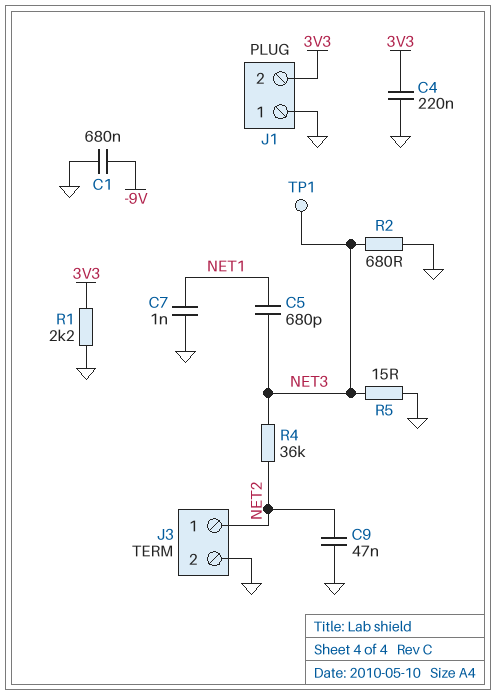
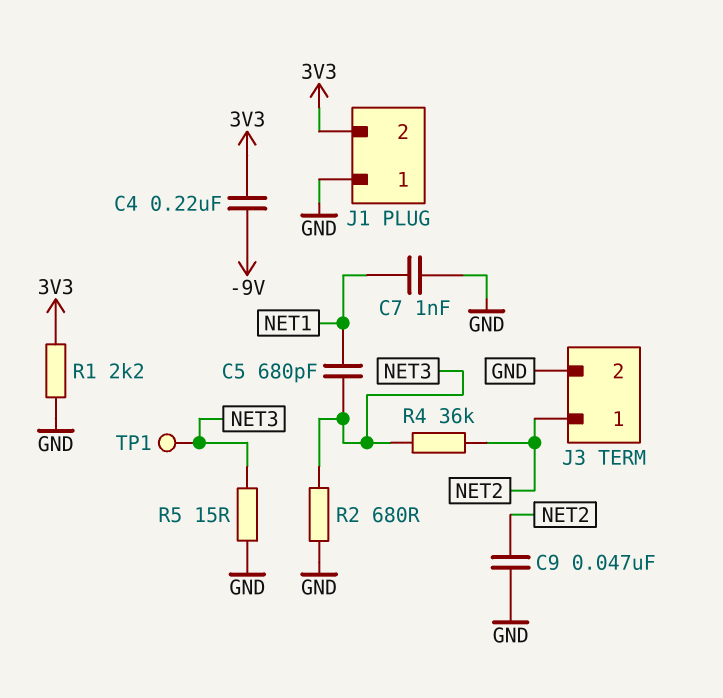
C1: 680nF (-9V, GND) -> none
C4: 220nF (3V3, GND) -> 220nF (-9V, 3V3)

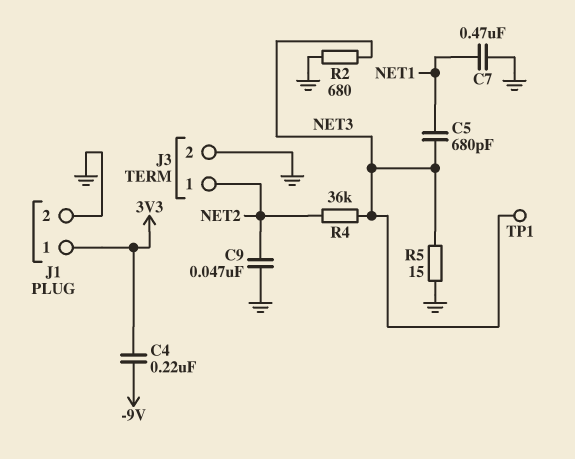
C7: 1nF (GND, NET1) -> 470nF (GND, NET1)
J1 pin 1: GND -> 3V3
J1 pin 2: 3V3 -> GND
R1: 2.2k (3V3, GND) -> none

